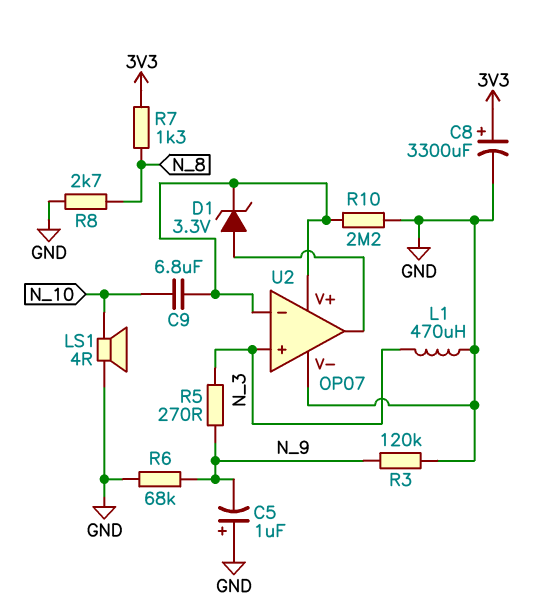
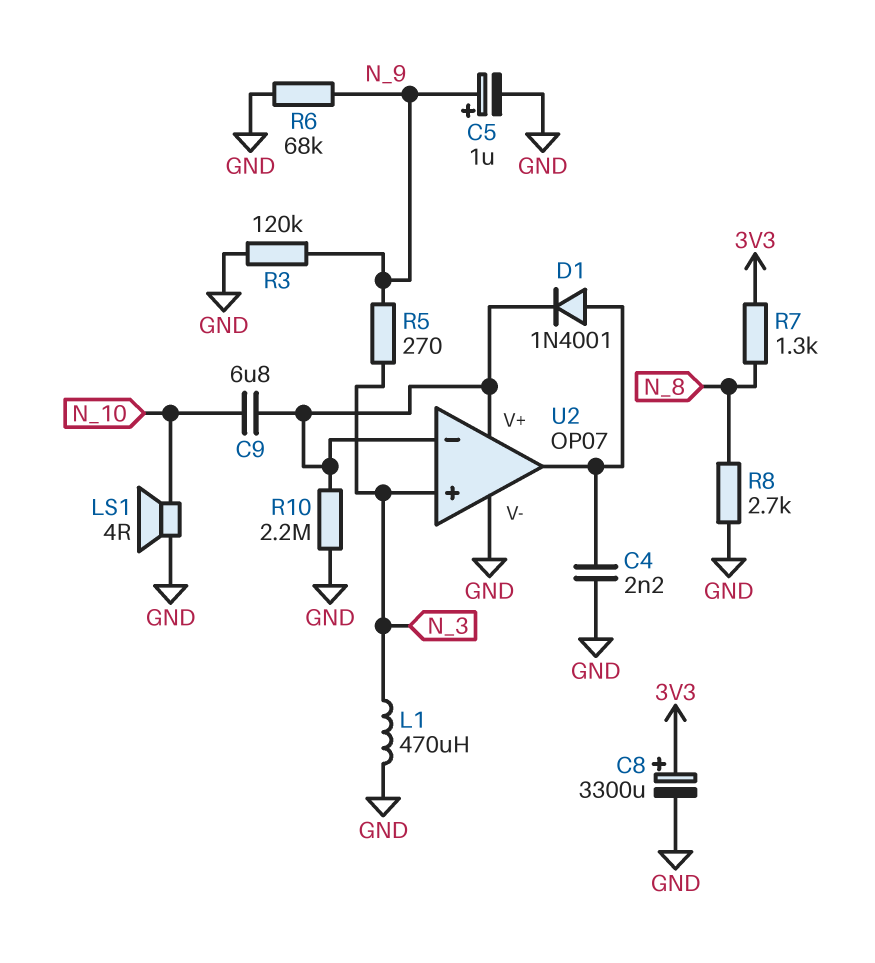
C4: none -> 2.2nF (GND, U2/out)
C5: 1uF (plus GND, minus N_9) -> 1uF (plus N_9, minus GND)
D1: zener 3.3V (A U2/out, K U2/V+) -> diode 1N4001 (A U2/out, K U2/V+)

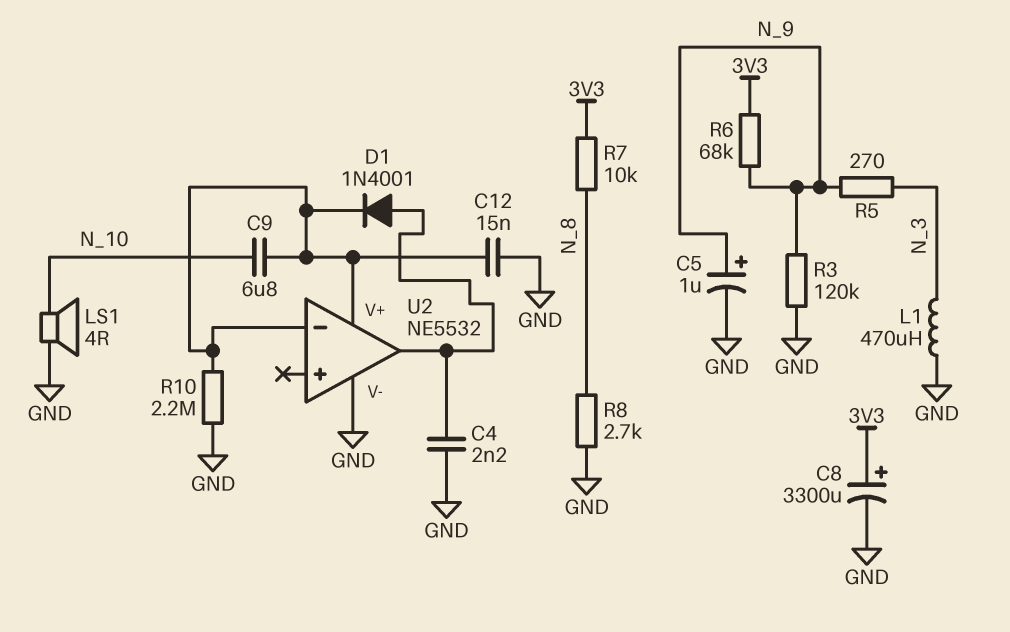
C12: none -> 15nF (GND, U2/V+)
R6: 68k (GND, N_9) -> 68k (3V3, N_9)
R7: 1.3k (3V3, N_8) -> 10k (3V3, N_8)
U2: OP07 -> NE5532
U2 pin in+: N_3 -> none

